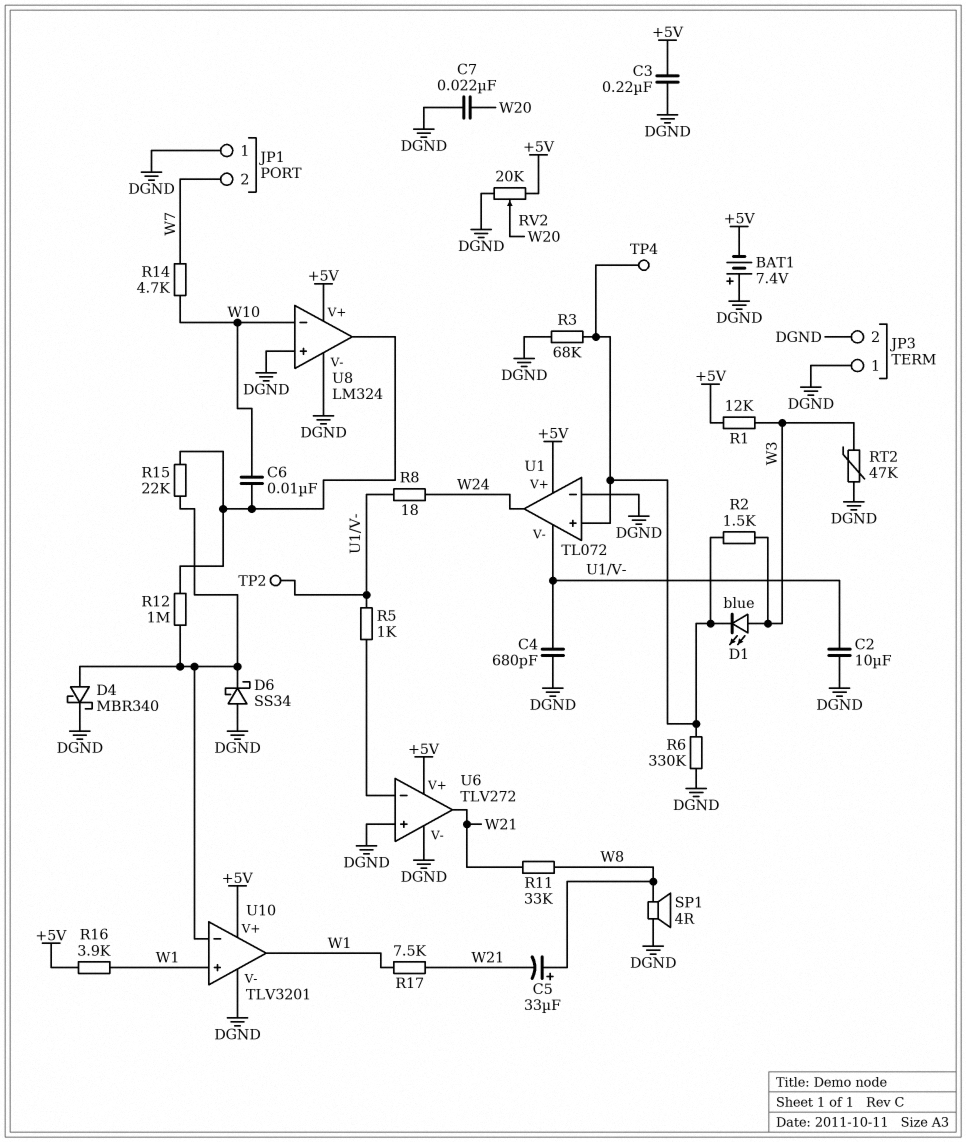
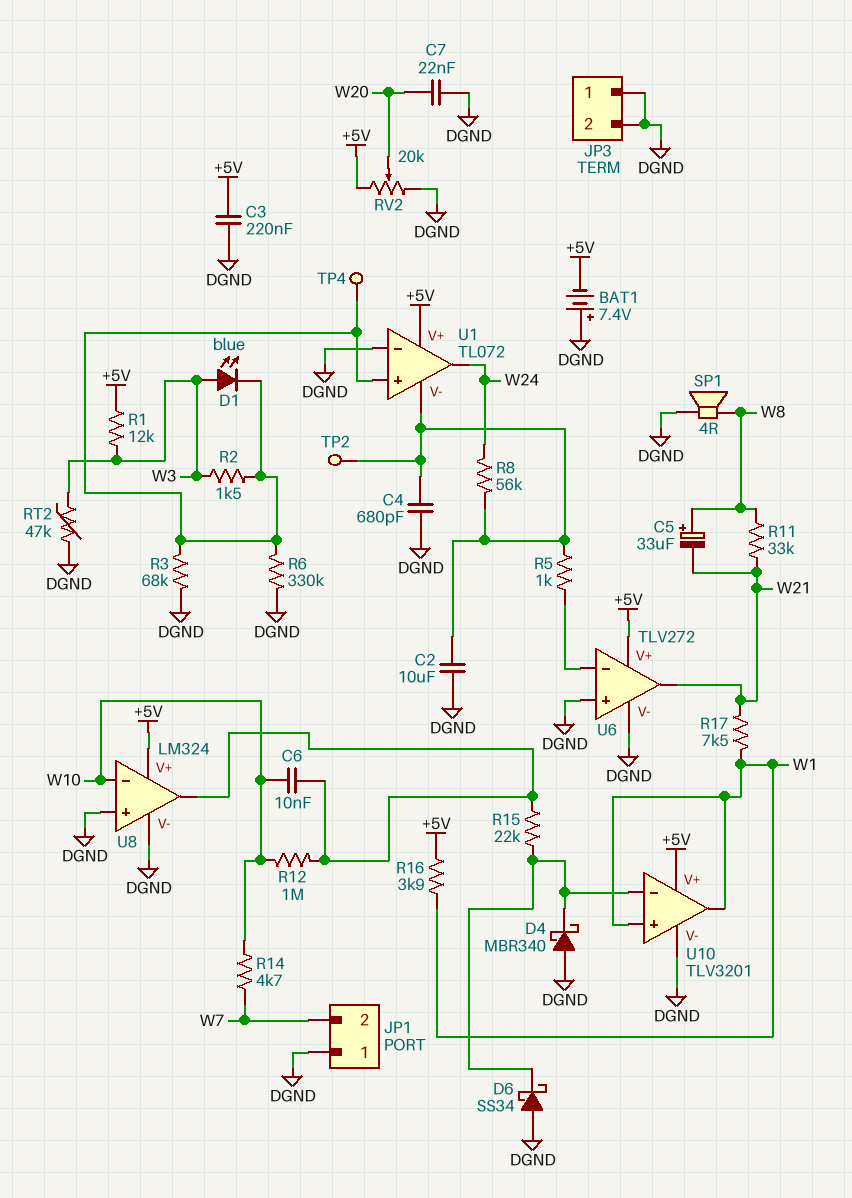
D4: schottky MBR340 (A U10/in-, K DGND) -> schottky MBR340 (A DGND, K U10/in-)
R8: 18 (U1/V-, W24) -> 56k (U1/V-, W24)
R12: 1M (U8/out, U10/in-) -> 1M (U8/out, W10)

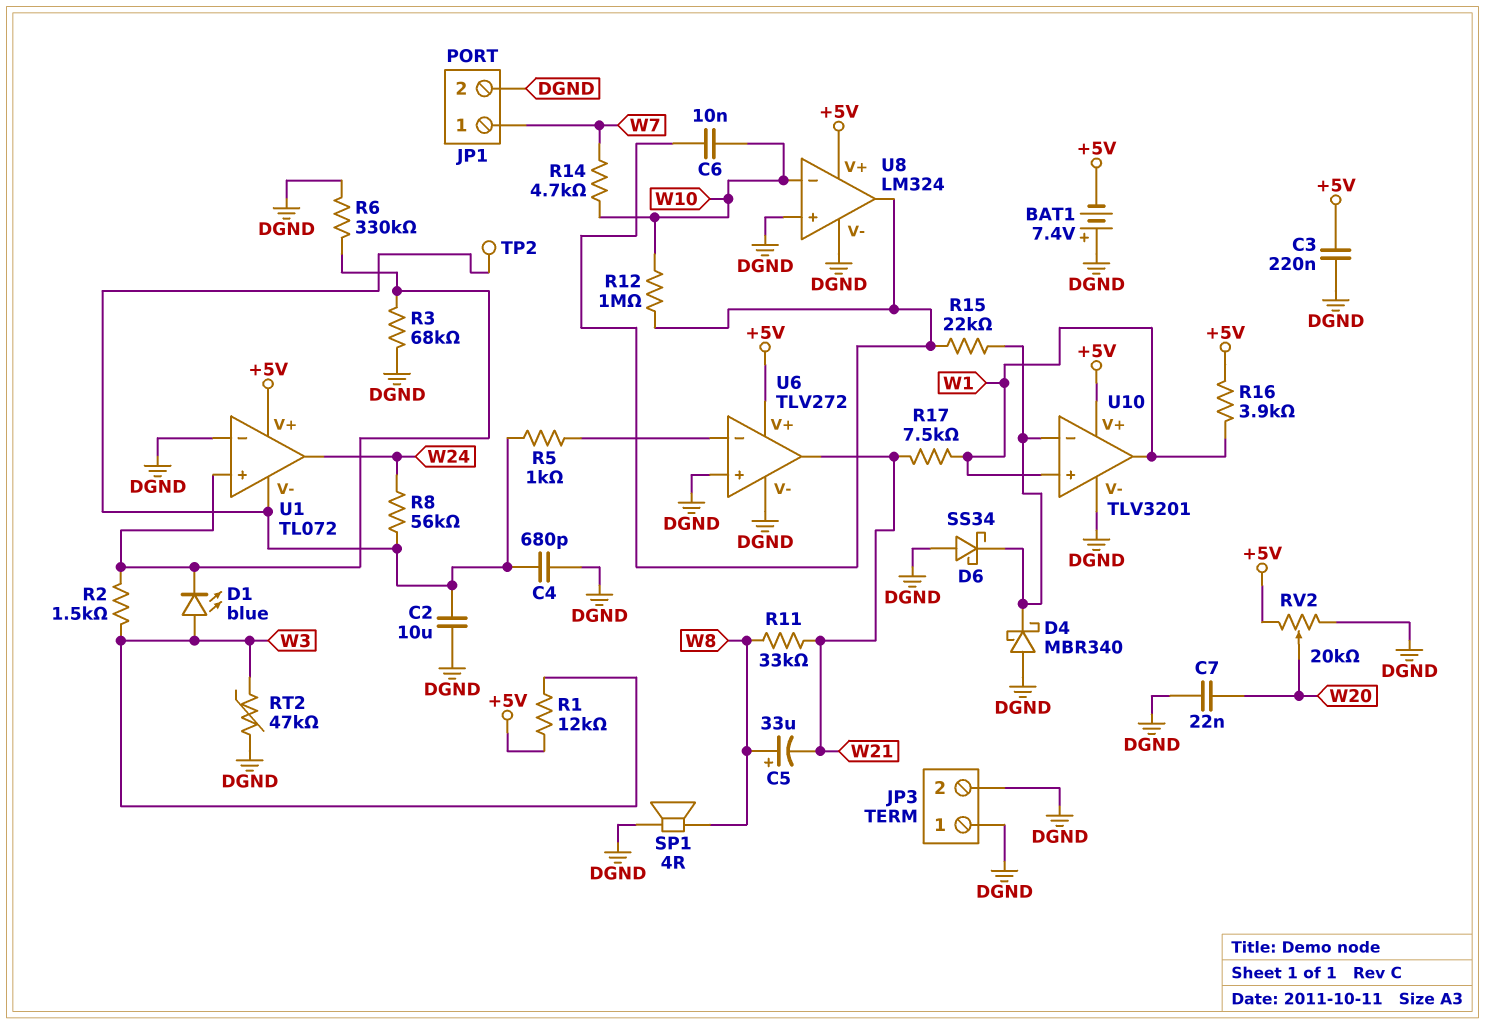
JP1 pin 1: DGND -> W7
JP1 pin 2: W7 -> DGND
TP4: test point (U1/in+) -> none

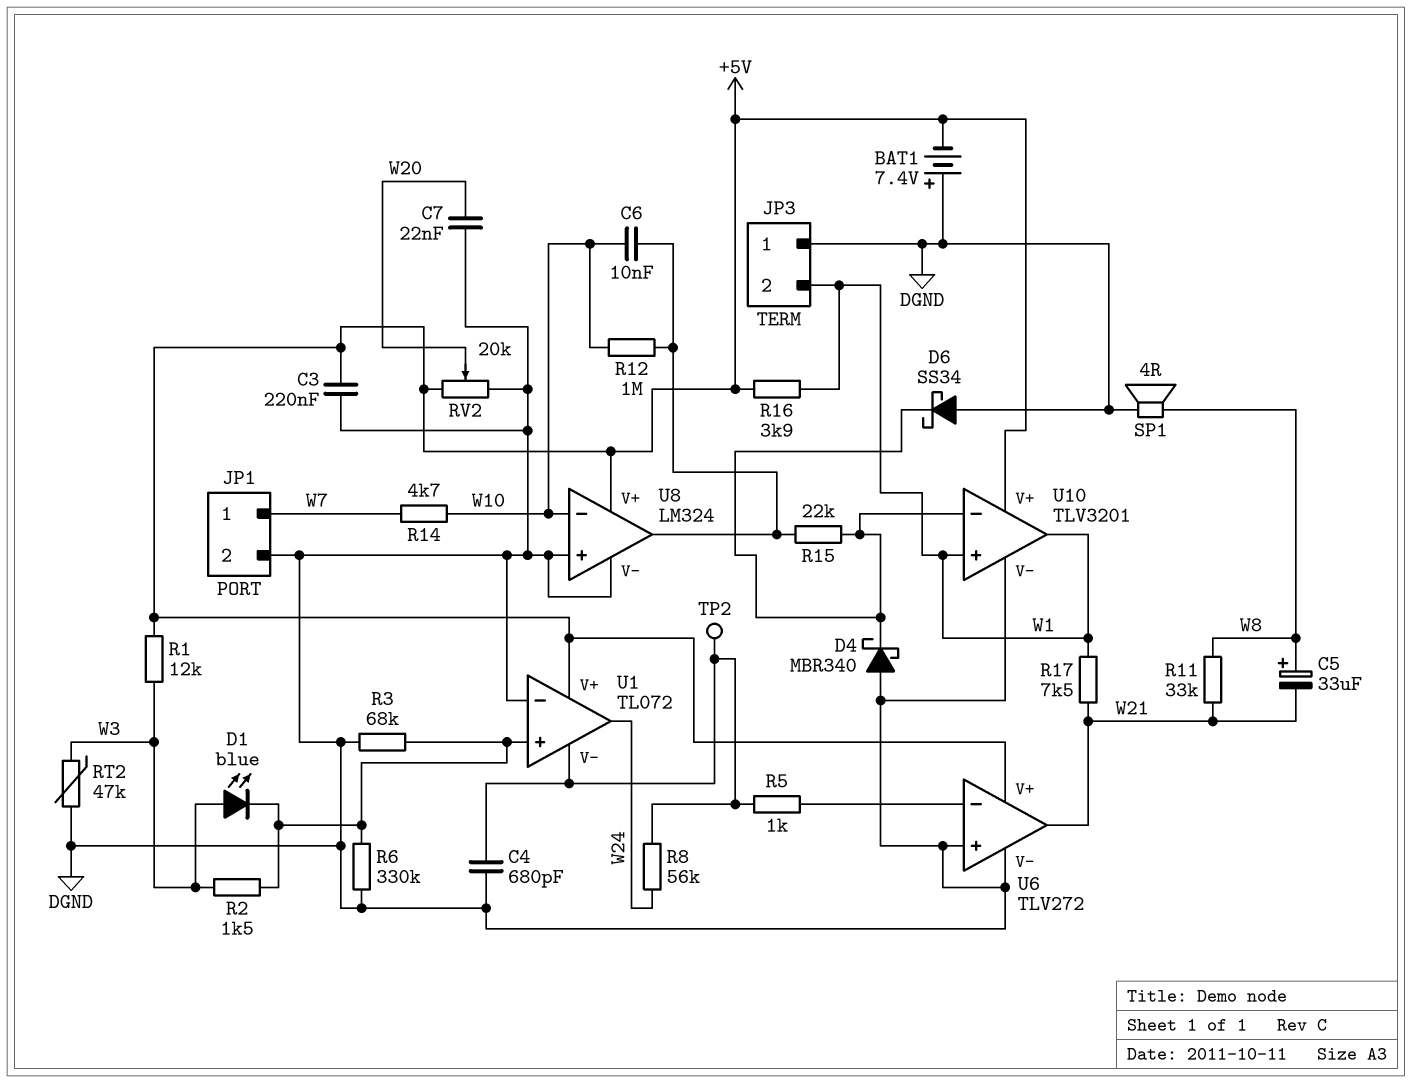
C2: 10uF (DGND, U1/V-) -> none
JP3 pin 2: DGND -> W1

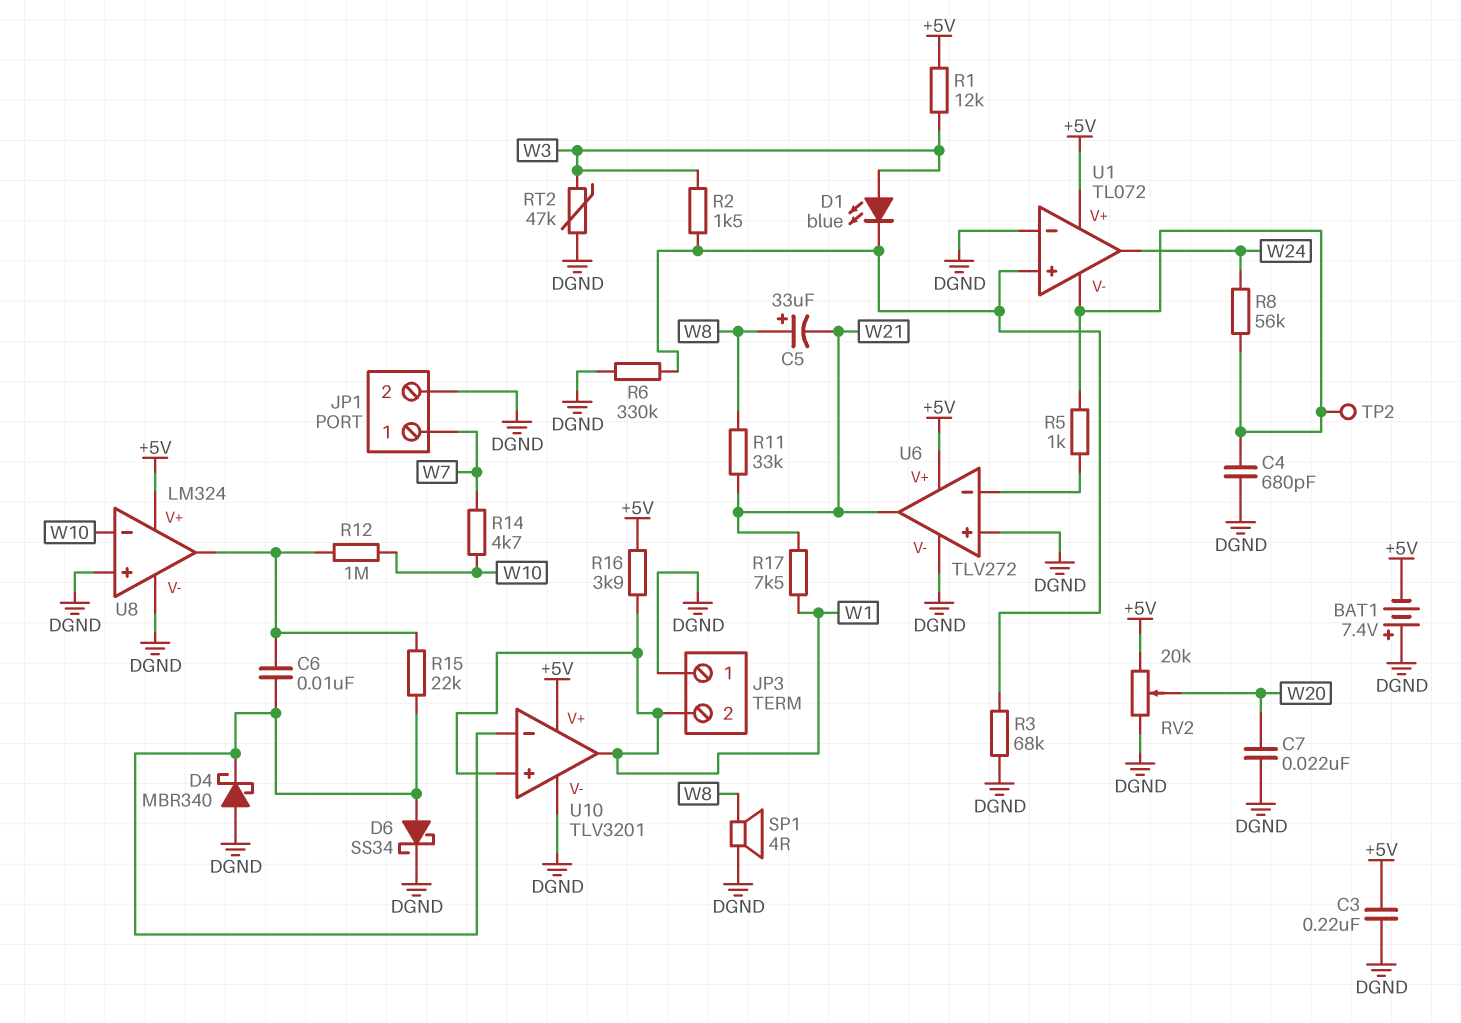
C6: 10nF (U8/out, W10) -> 10nF (U8/out, U10/in-)
D6: schottky SS34 (A DGND, K U10/in-) -> schottky SS34 (A U10/in-, K DGND)

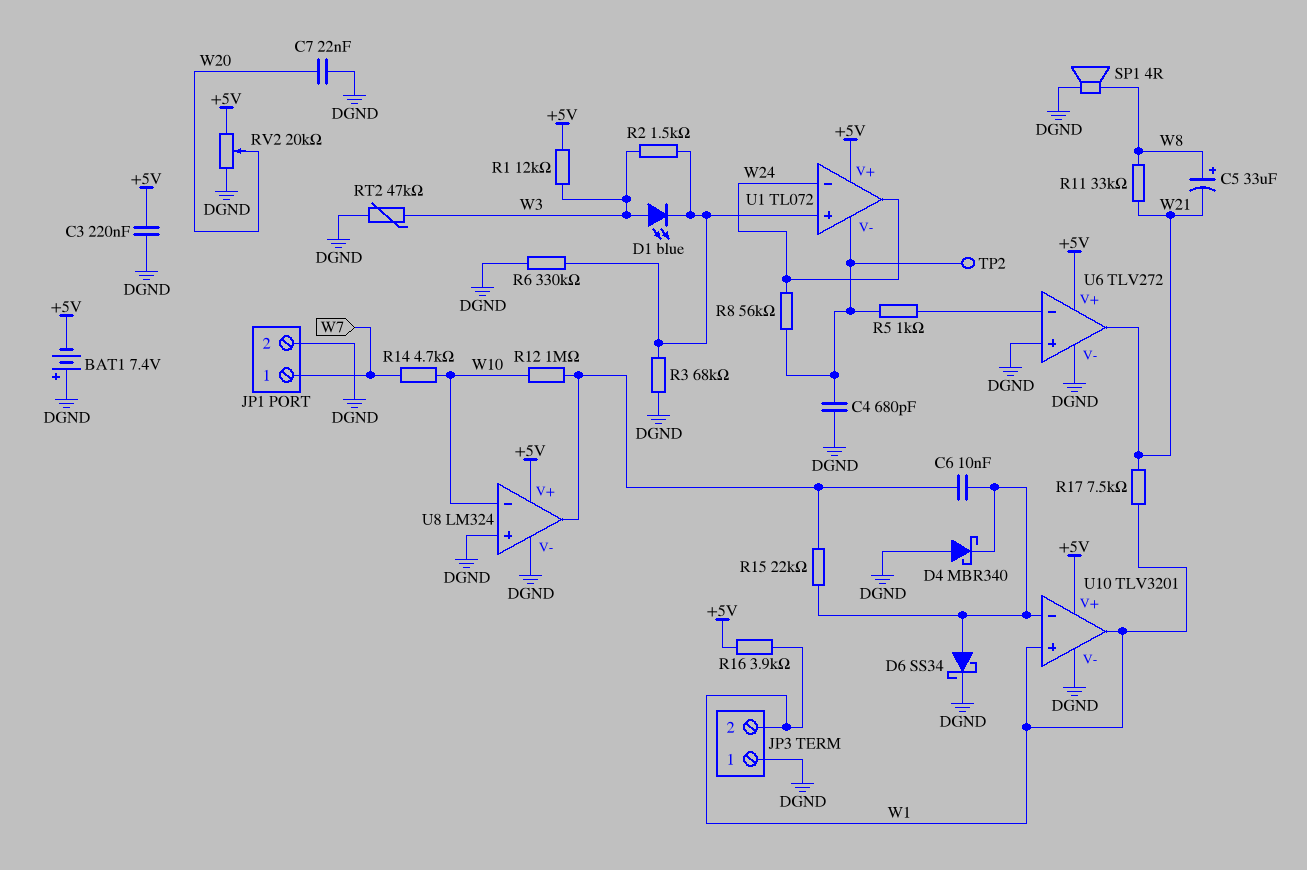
U1 pin in-: DGND -> W24

